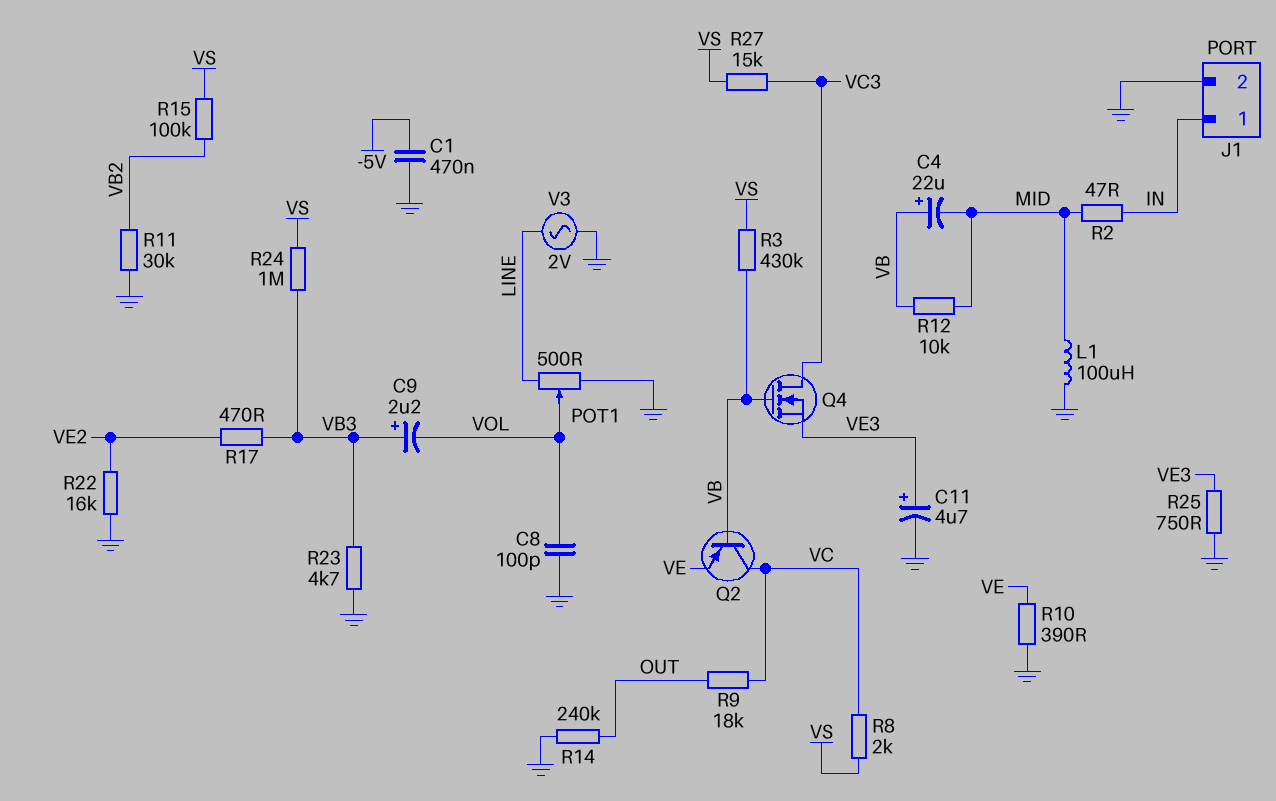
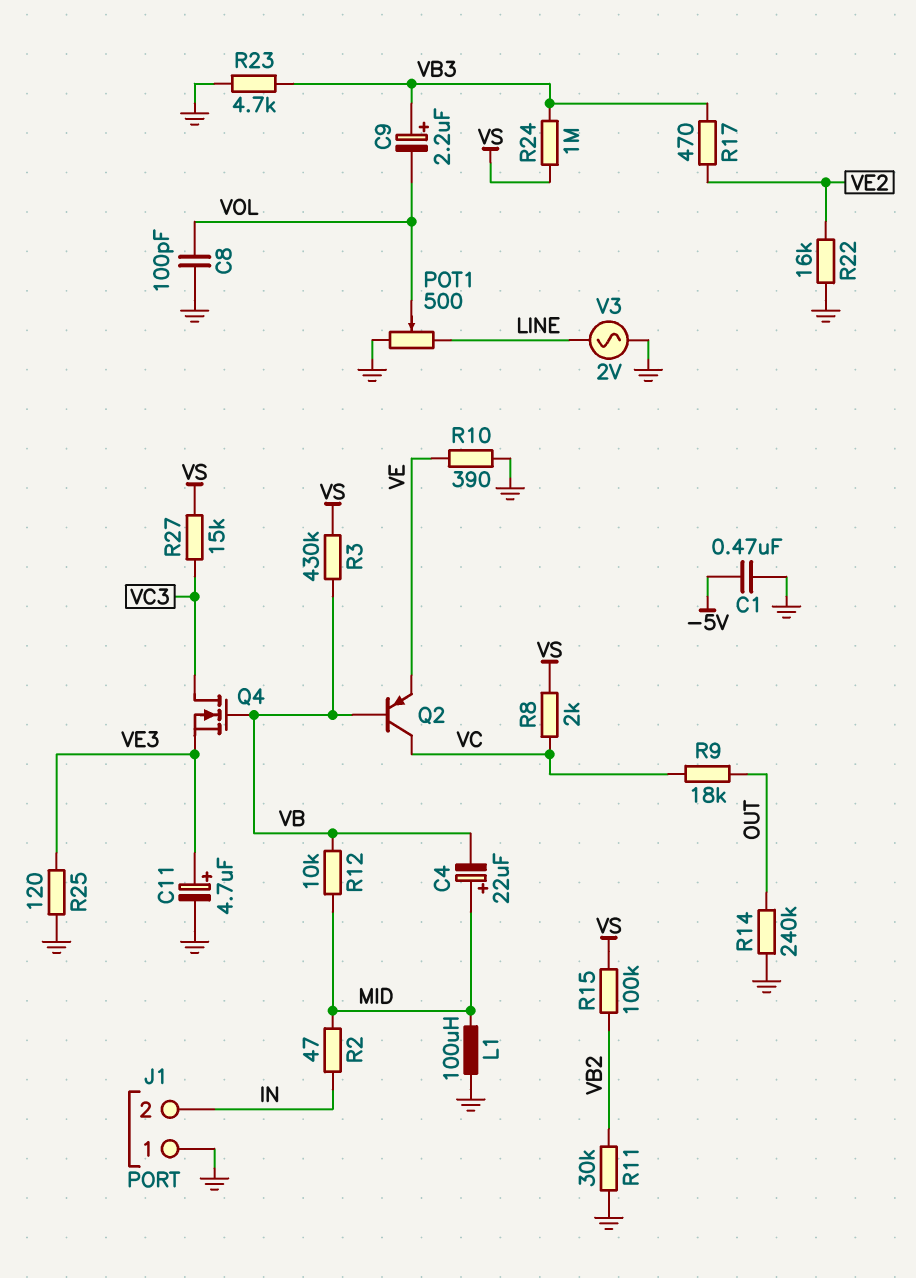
C4: 22uF (plus VB, minus MID) -> 22uF (plus MID, minus VB)
J1 pin 1: IN -> GND
J1 pin 2: GND -> IN
R25: 750 (GND, VE3) -> 120 (GND, VE3)

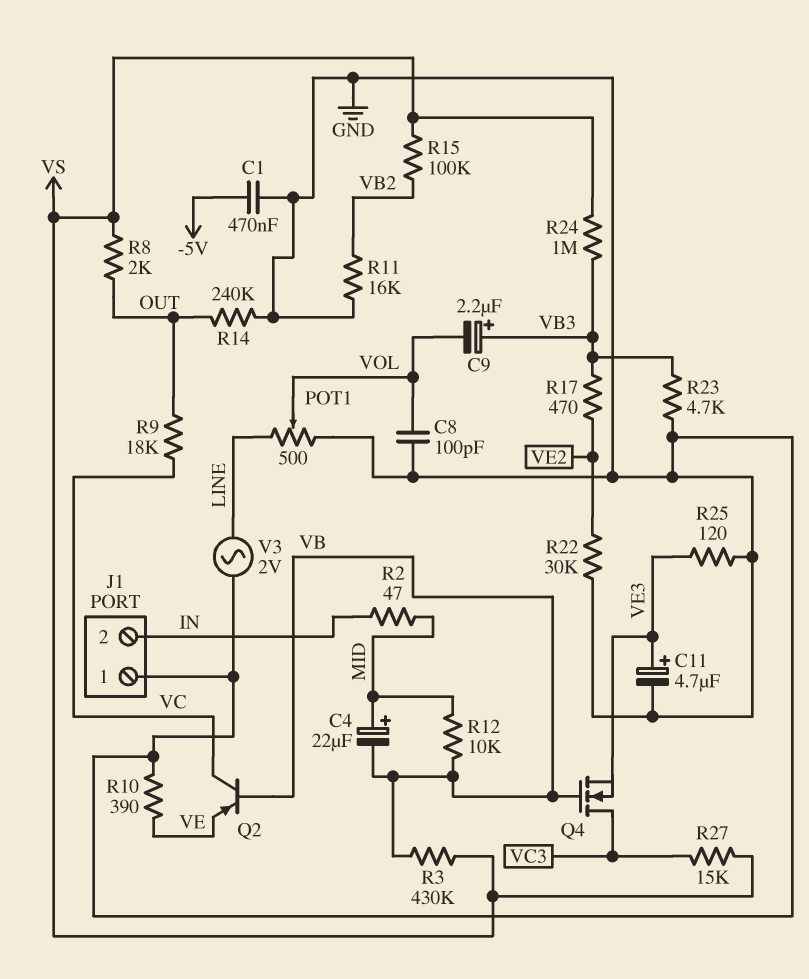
L1: 100uH (GND, MID) -> none
R8: 2k (VC, VS) -> 2k (OUT, VS)
R11: 30k (GND, VB2) -> 16k (GND, VB2)
R22: 16k (GND, VE2) -> 30k (GND, VE2)

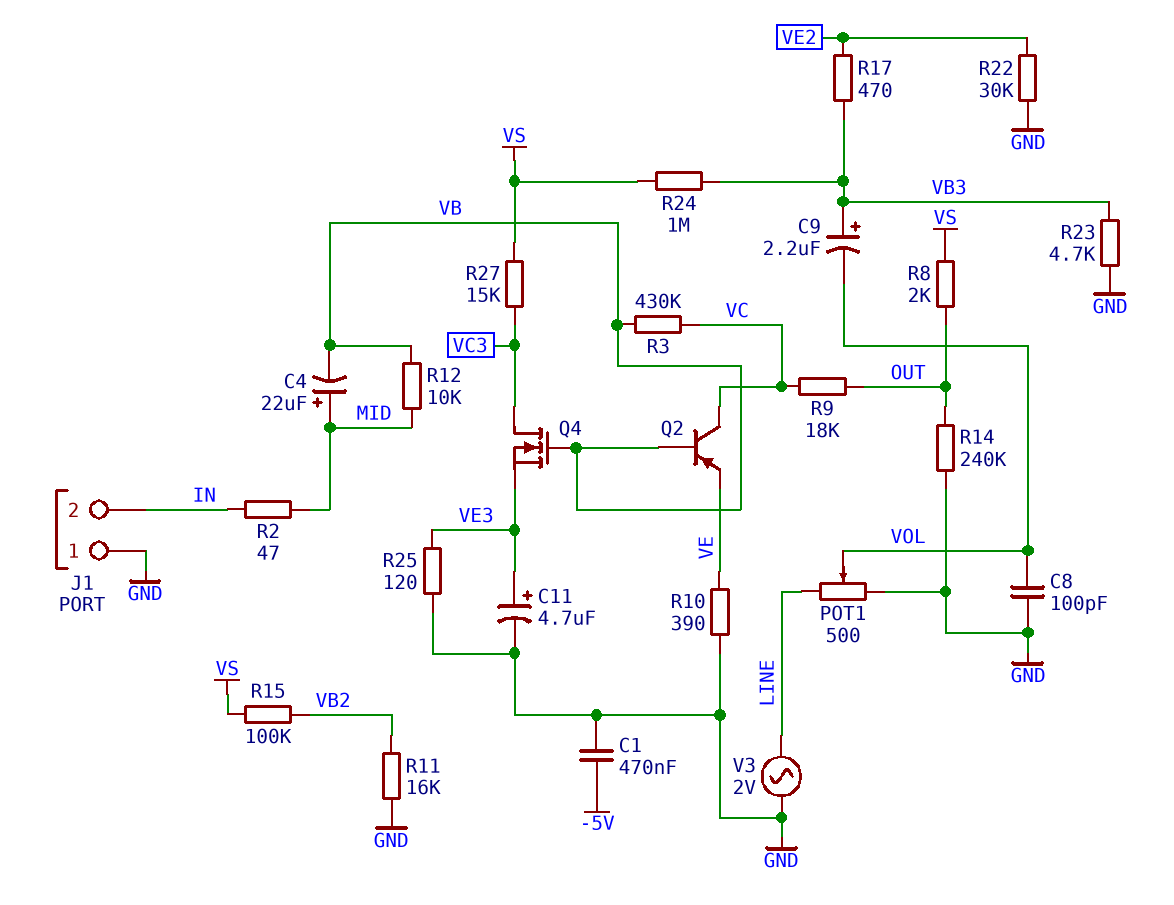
R3: 430k (VB, VS) -> 430k (VB, VC)

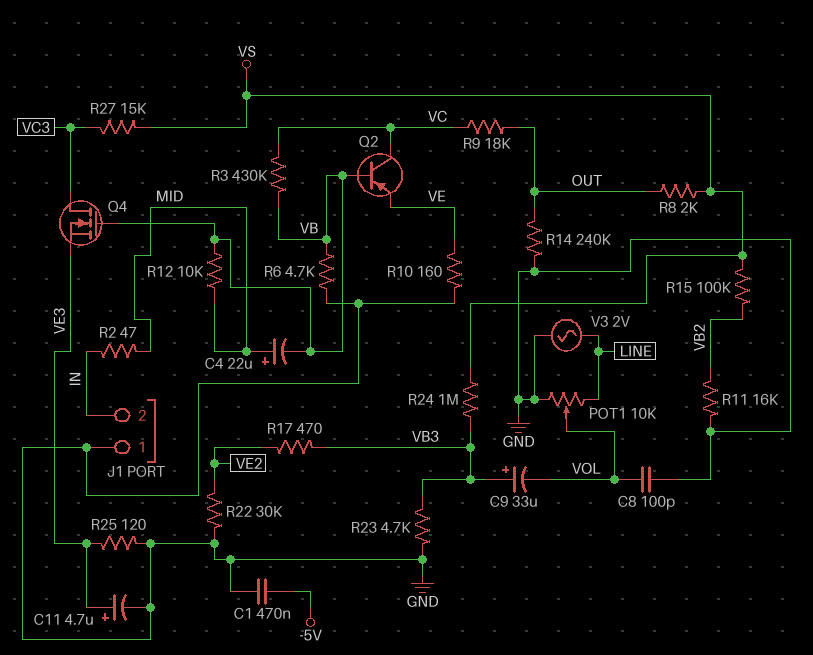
C9: 2.2uF (plus VB3, minus VOL) -> 33uF (plus VB3, minus VOL)
POT1: 500 (GND, LINE, wiper VOL) -> 10k (GND, LINE, wiper VOL)
R6: none -> 4.7k (GND, VB)
R10: 390 (GND, VE) -> 160 (GND, VE)

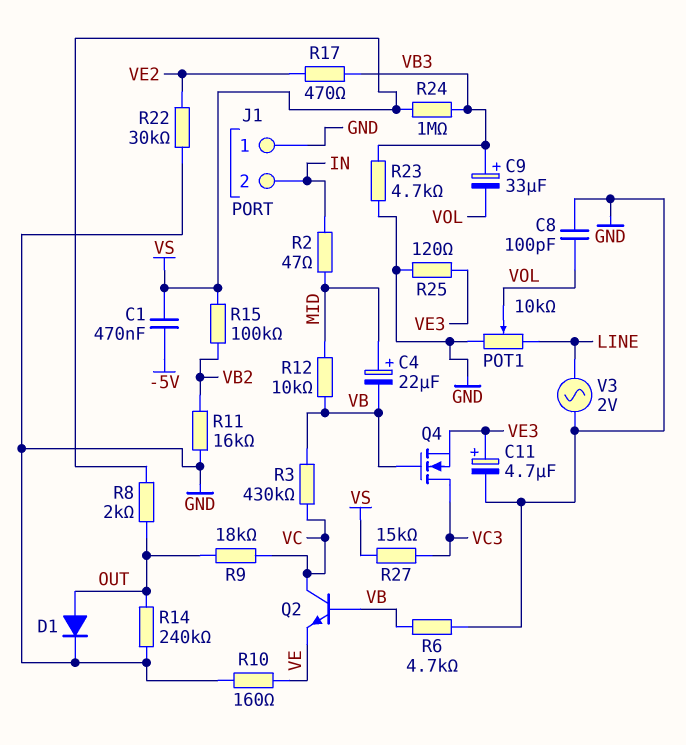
C1: 470nF (-5V, GND) -> 470nF (-5V, VS)
D1: none -> diode (A OUT, K GND)
Q2: PNP (B VB, C VC, E VE) -> NPN (B VB, C VC, E VE)

